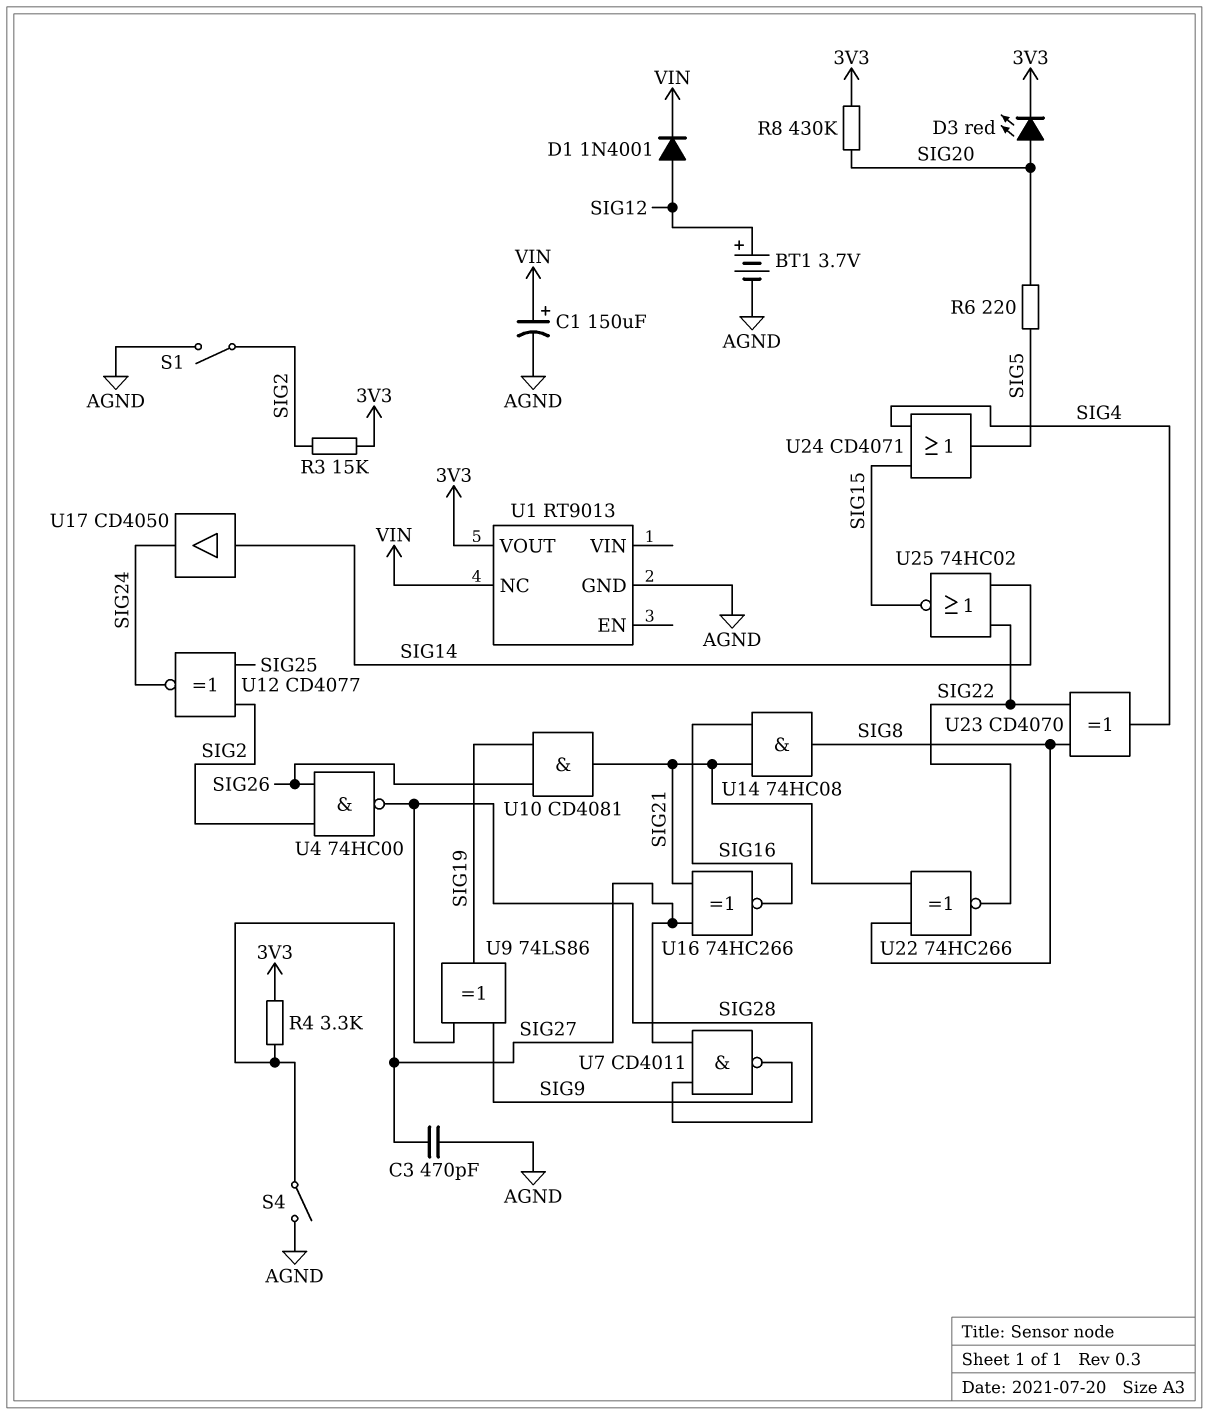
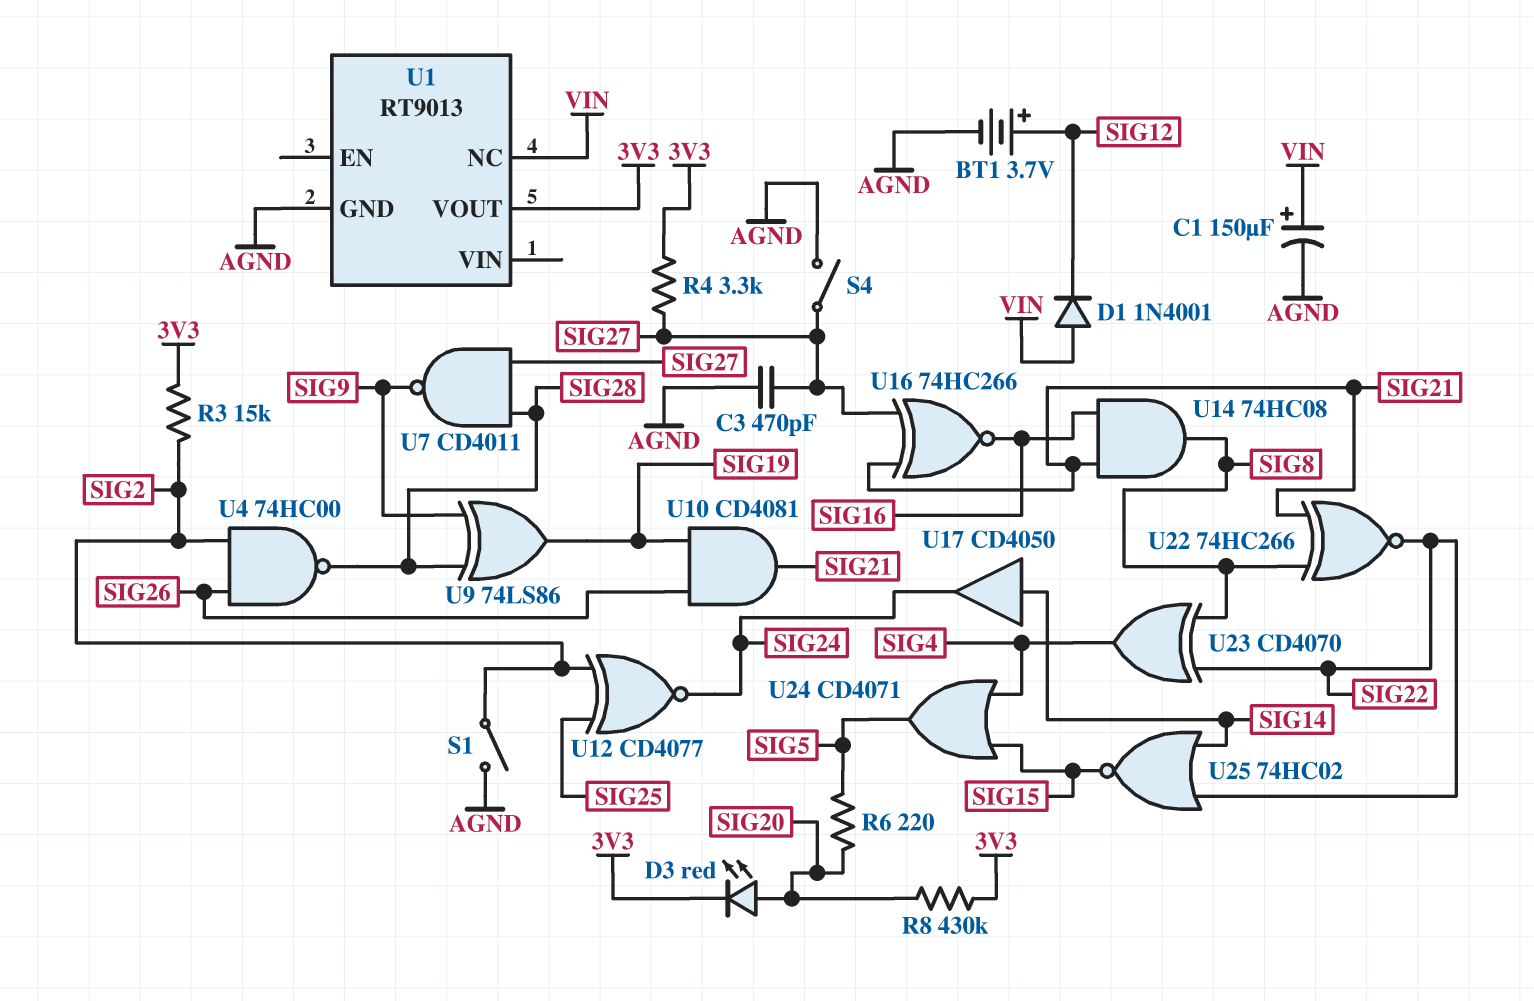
D1: diode 1N4001 (A SIG12, K VIN) -> diode 1N4001 (A VIN, K SIG12)

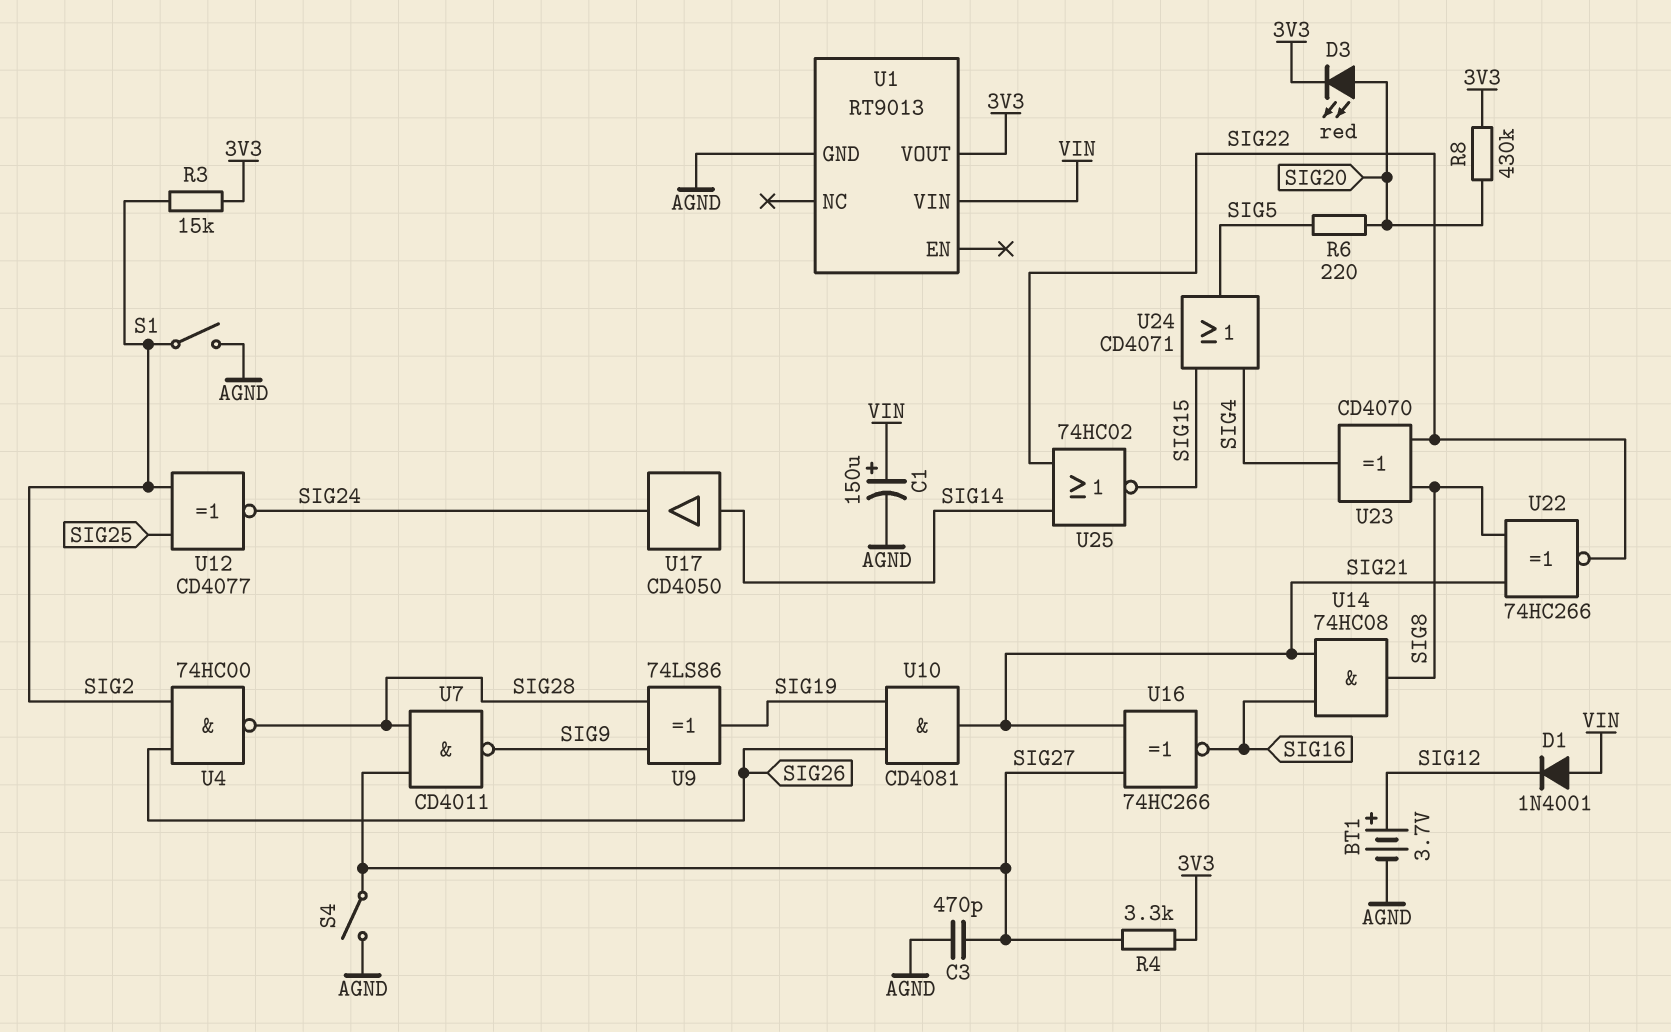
U1 pin NC: VIN -> none
U1 pin VIN: none -> VIN

